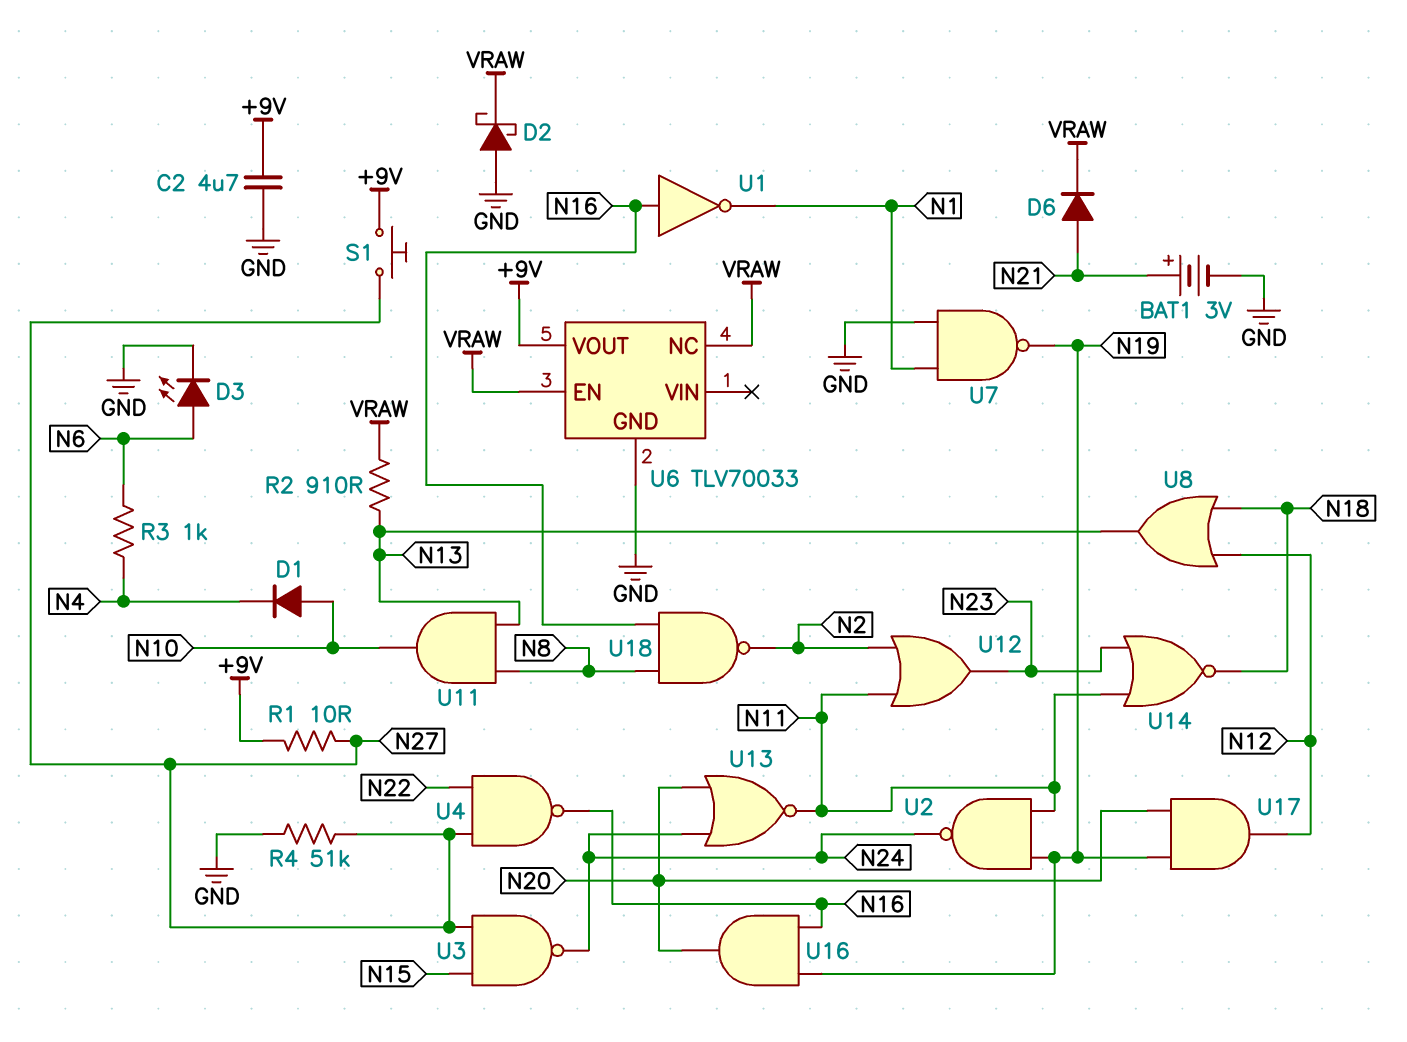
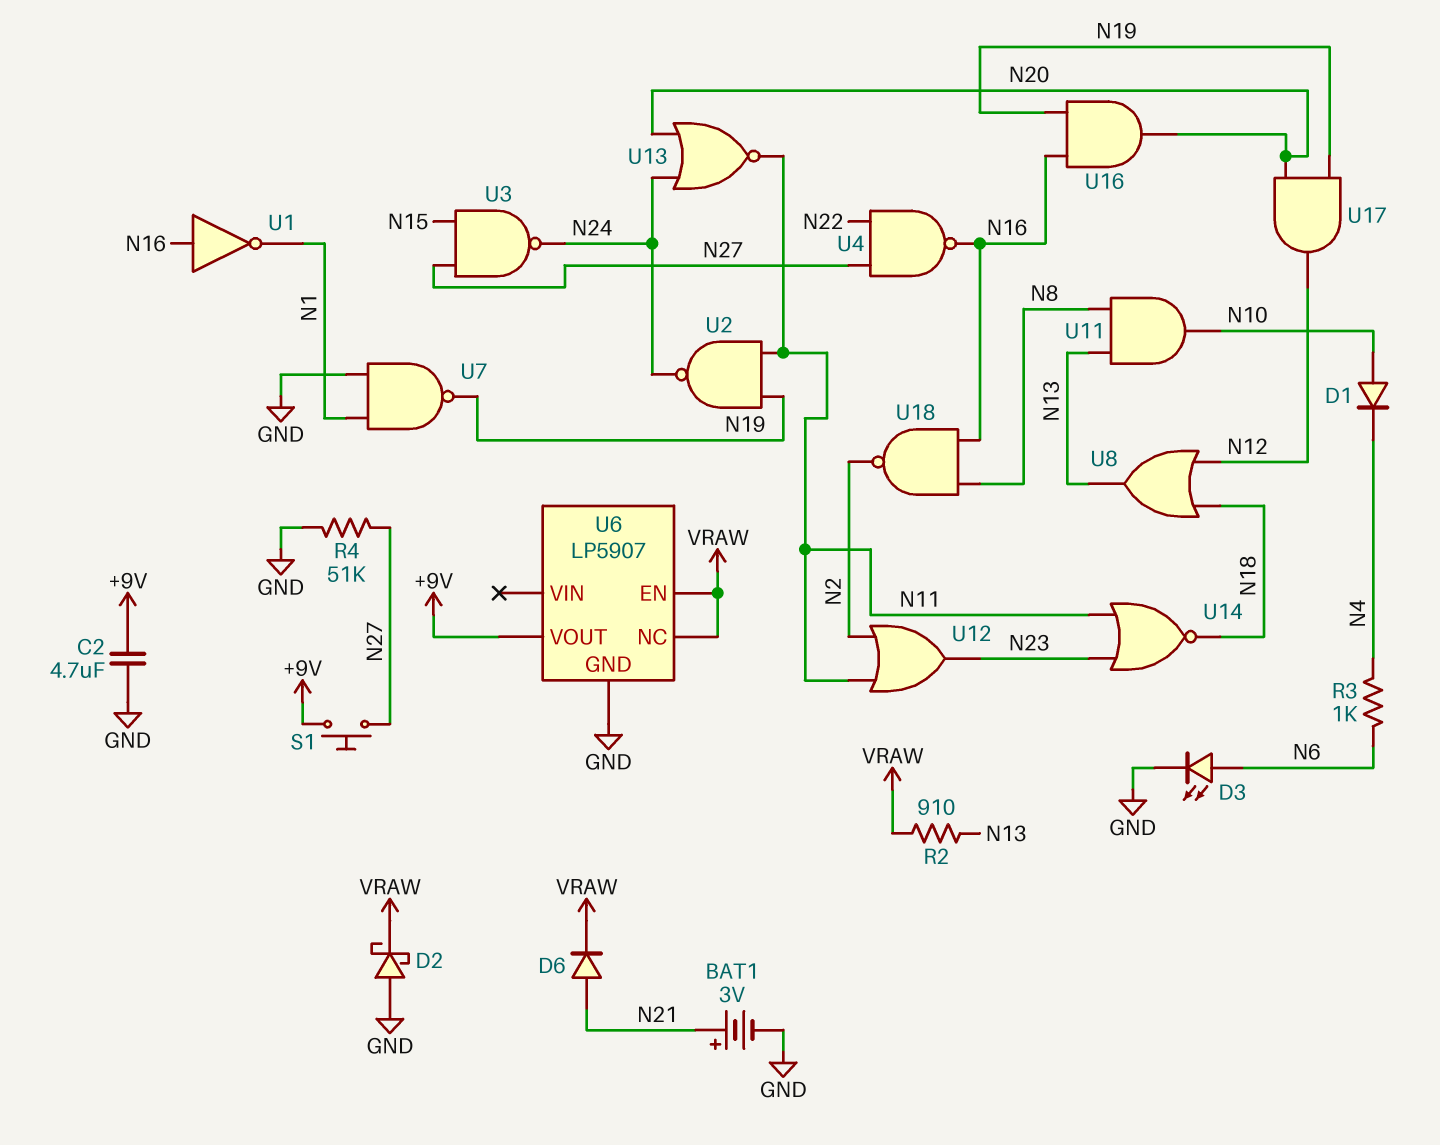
R1: 10 (+9V, N27) -> none
U6: TLV70033 -> LP5907

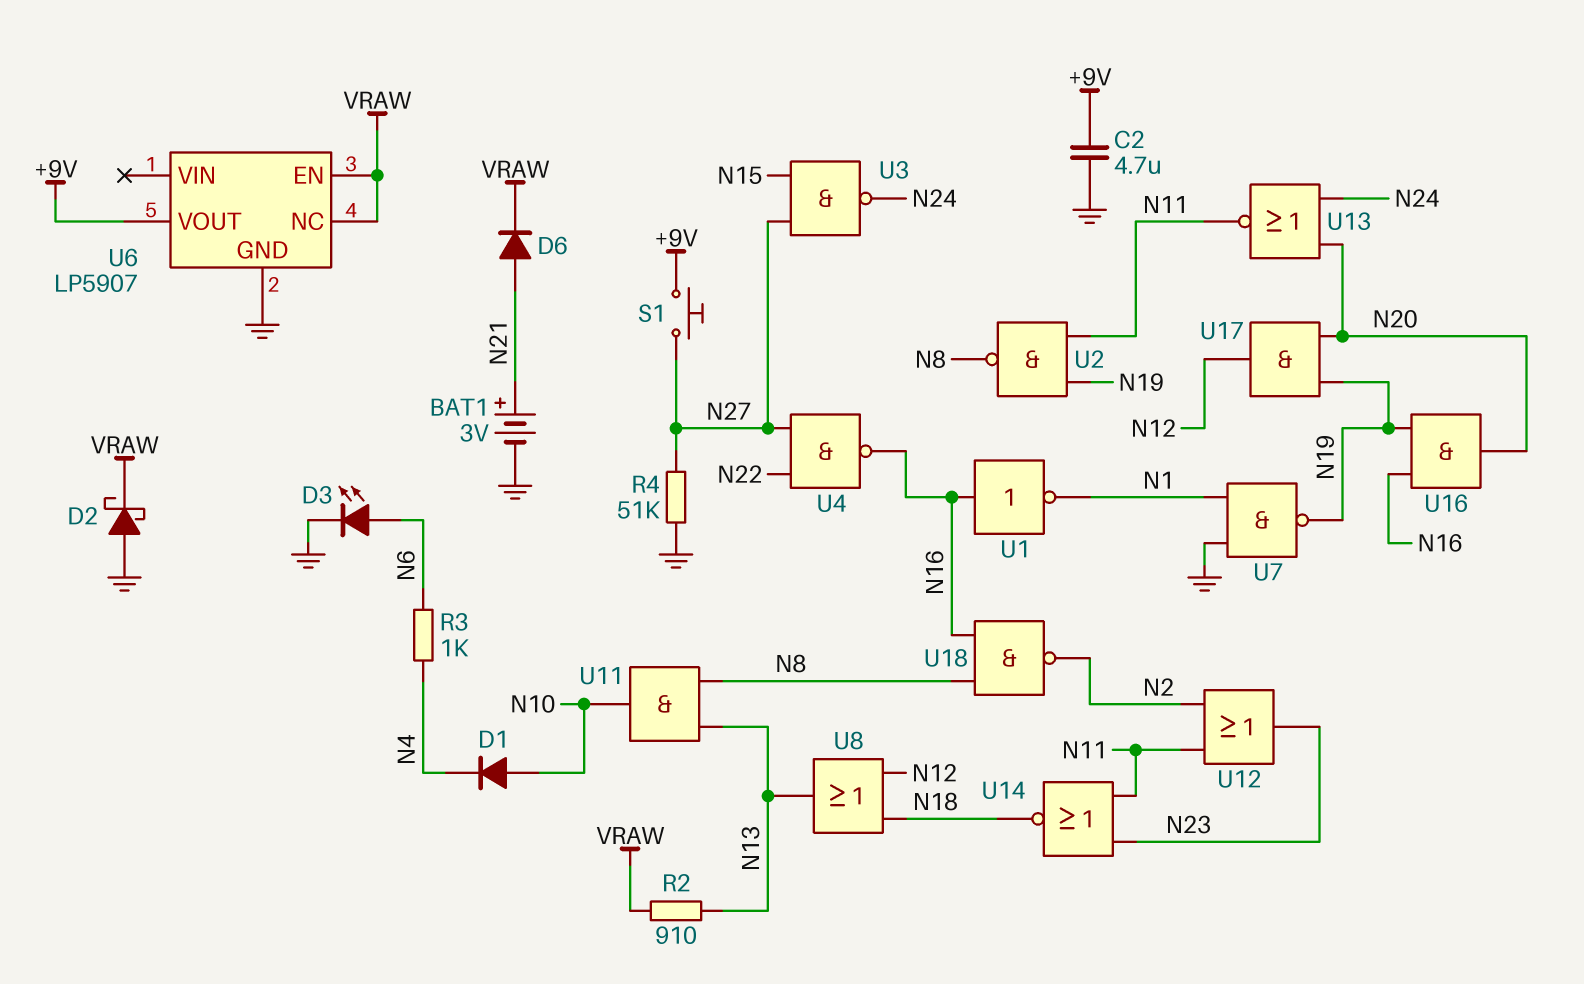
U2: NAND (in N11, in N19, out N24) -> NAND (in N11, in N19, out N8)

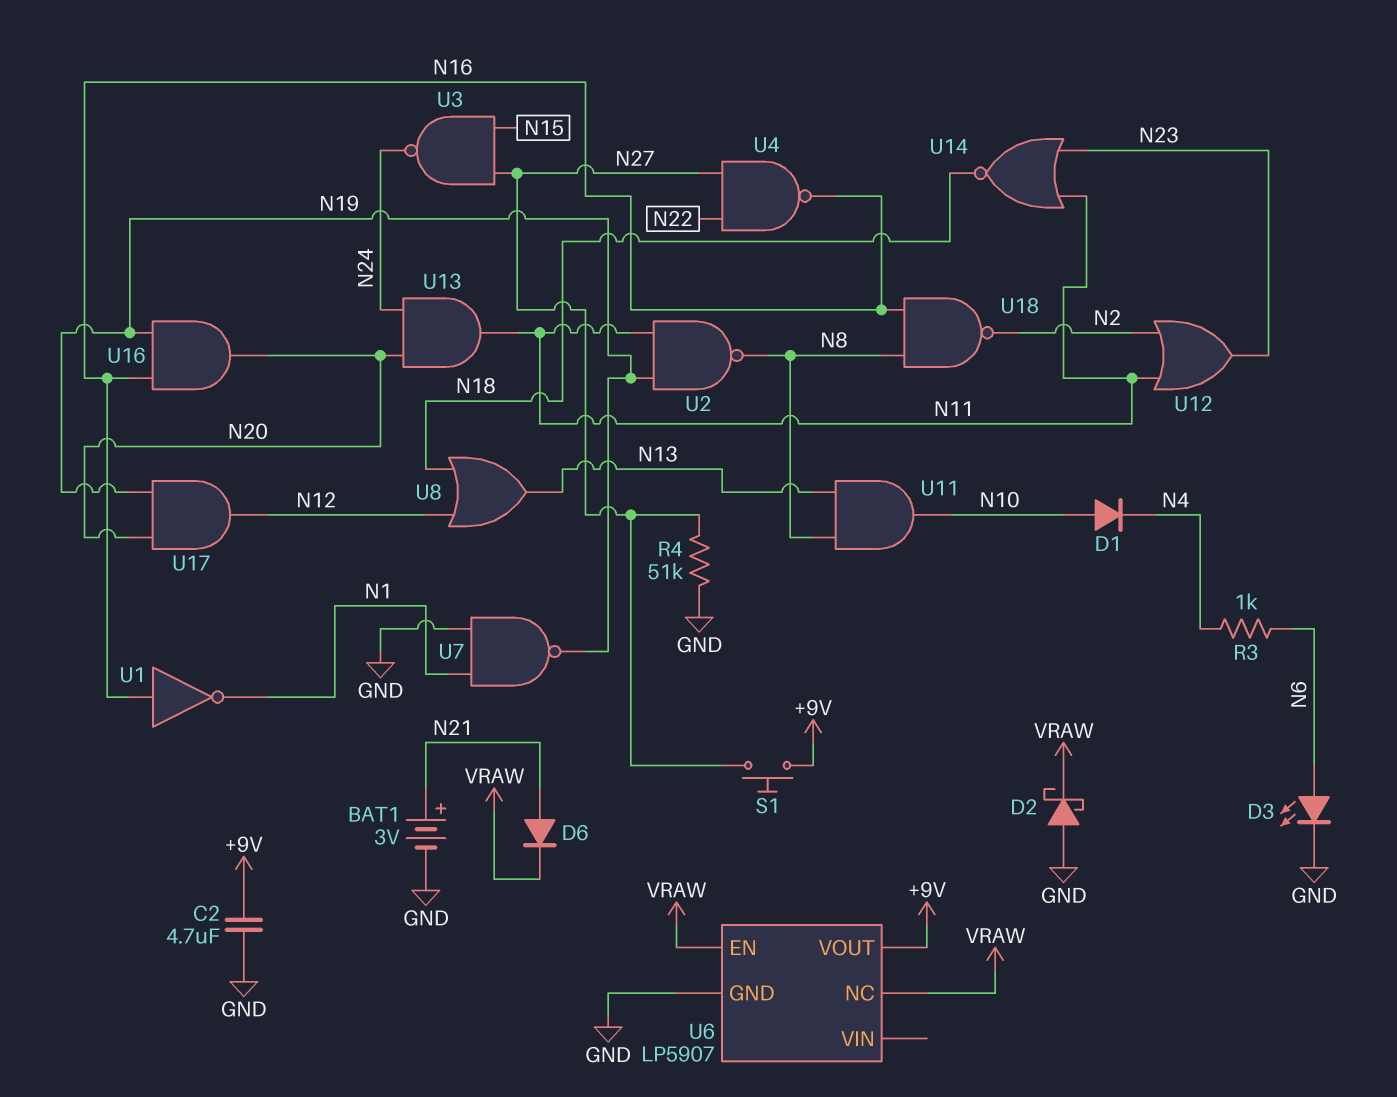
R2: 910 (N13, VRAW) -> none
U13: NOR (in N20, in N24, out N11) -> AND (in N20, in N24, out N11)

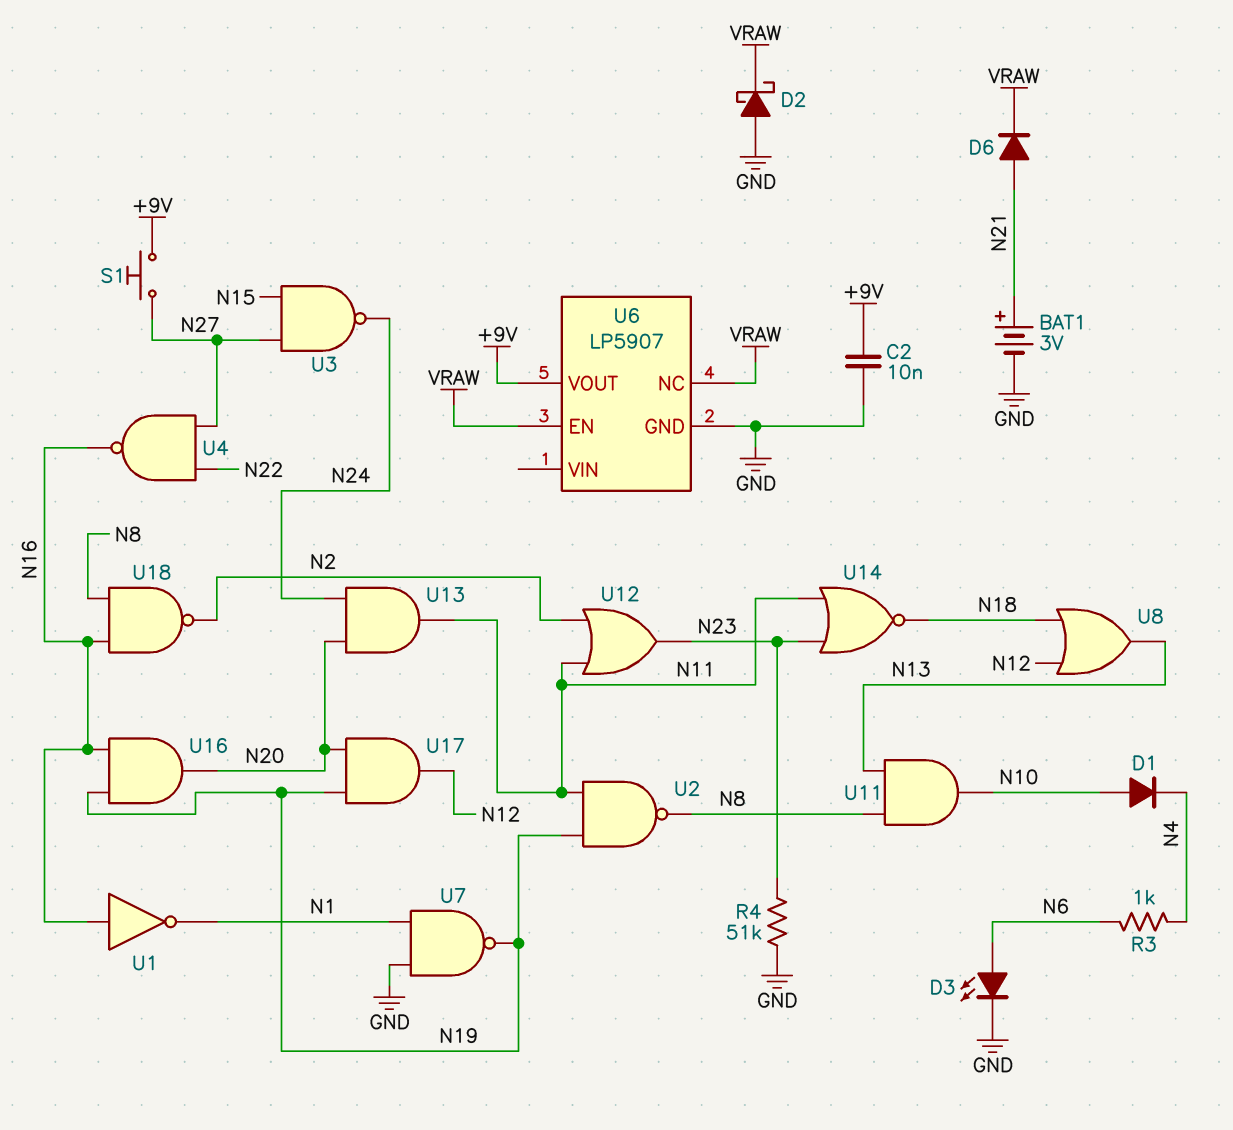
C2: 4.7uF (+9V, GND) -> 10nF (+9V, GND)
R4: 51k (GND, N27) -> 51k (GND, N23)

